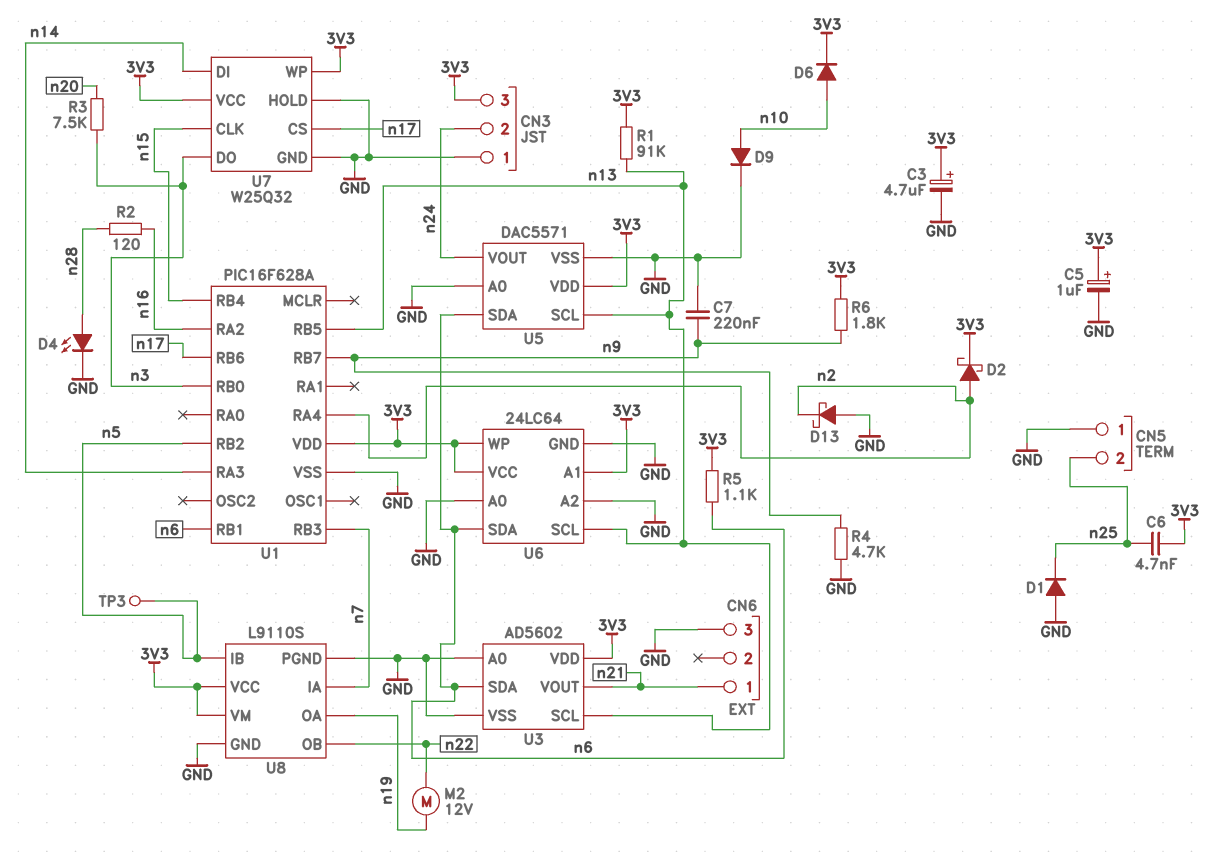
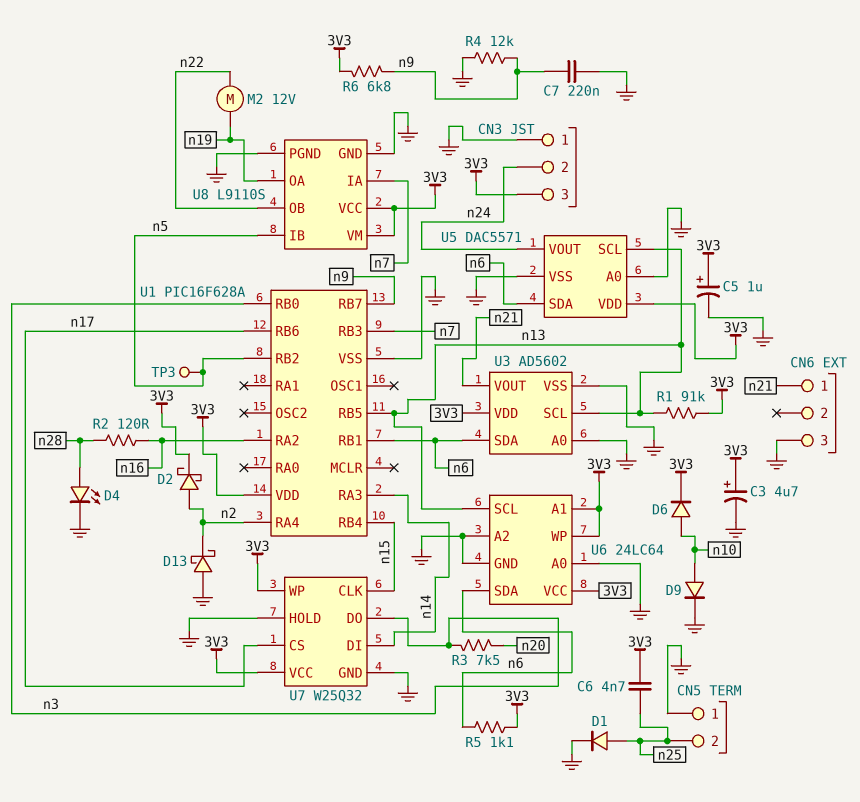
D1: diode (A GND, K n25) -> diode (A n25, K GND)
R4: 4.7k (GND, n9) -> 12k (GND, n9)
R6: 1.8k (3V3, n9) -> 6.8k (3V3, n9)

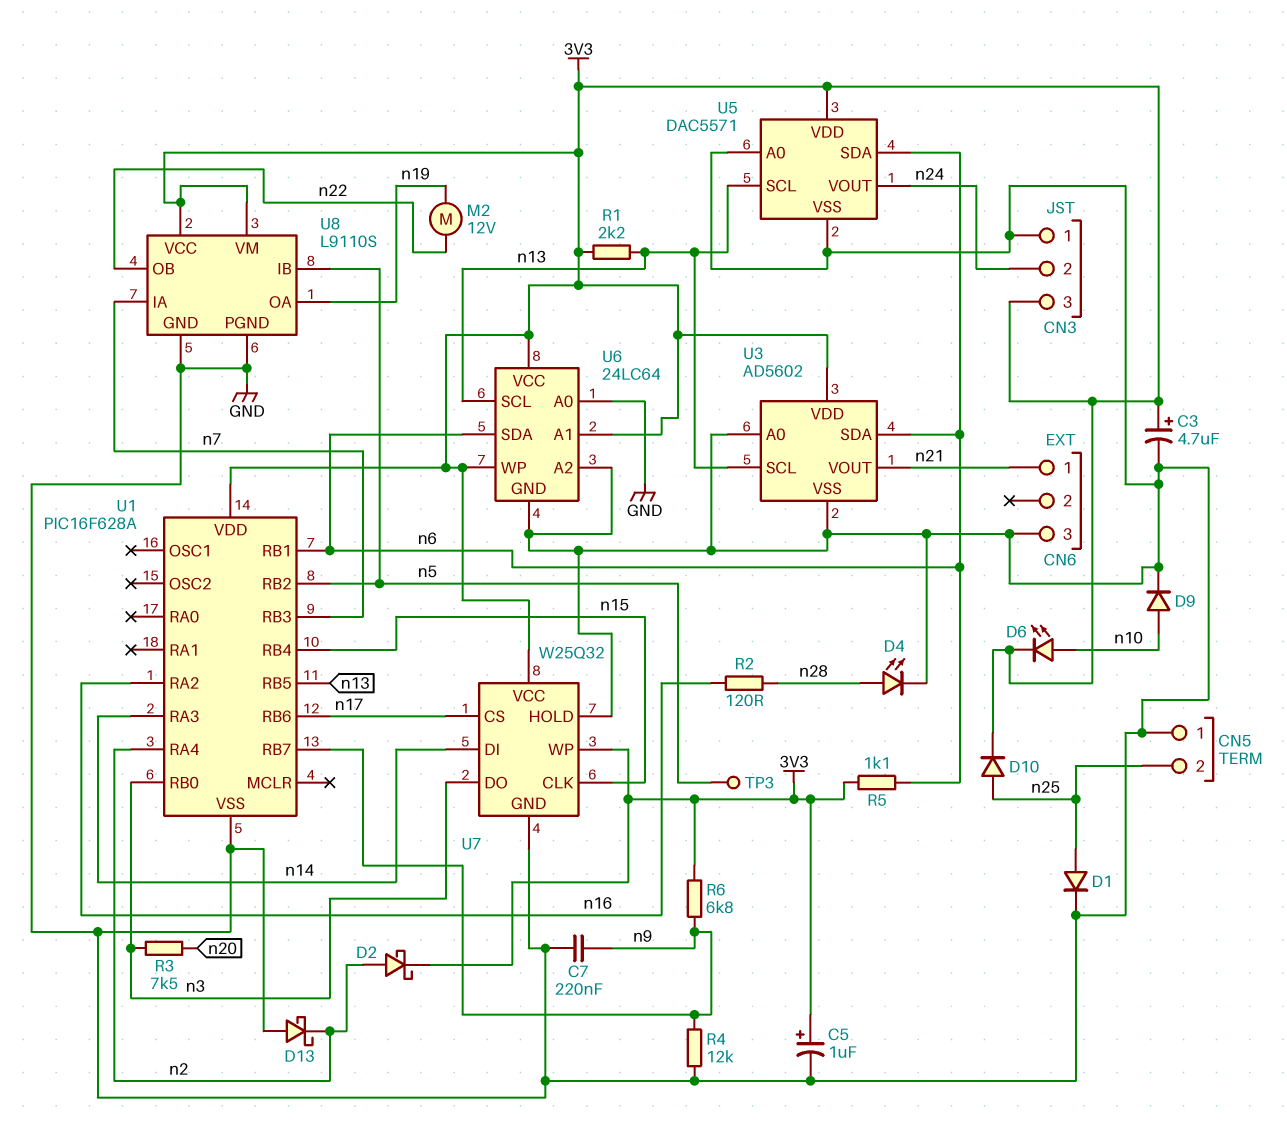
C6: 4.7nF (3V3, n25) -> none
D6: diode (A n10, K 3V3) -> LED (A n10, K 3V3)
D10: none -> diode (A n25, K 3V3)
R1: 91k (3V3, n13) -> 2.2k (3V3, n13)

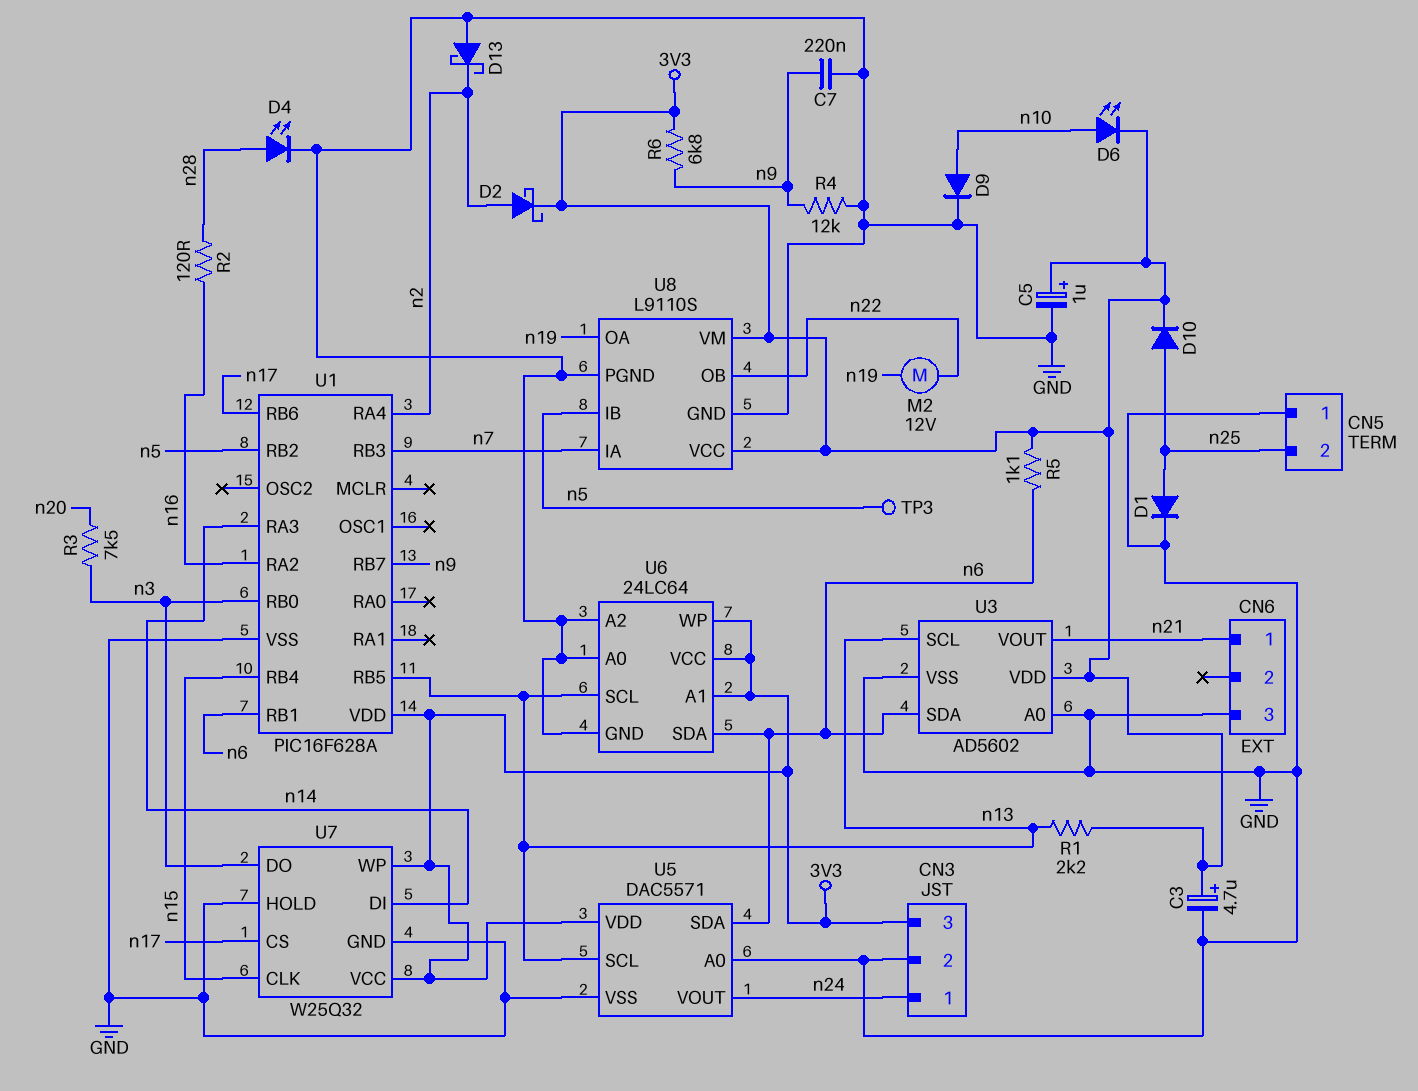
CN3 pin 1: GND -> n24
CN3 pin 2: n24 -> GND

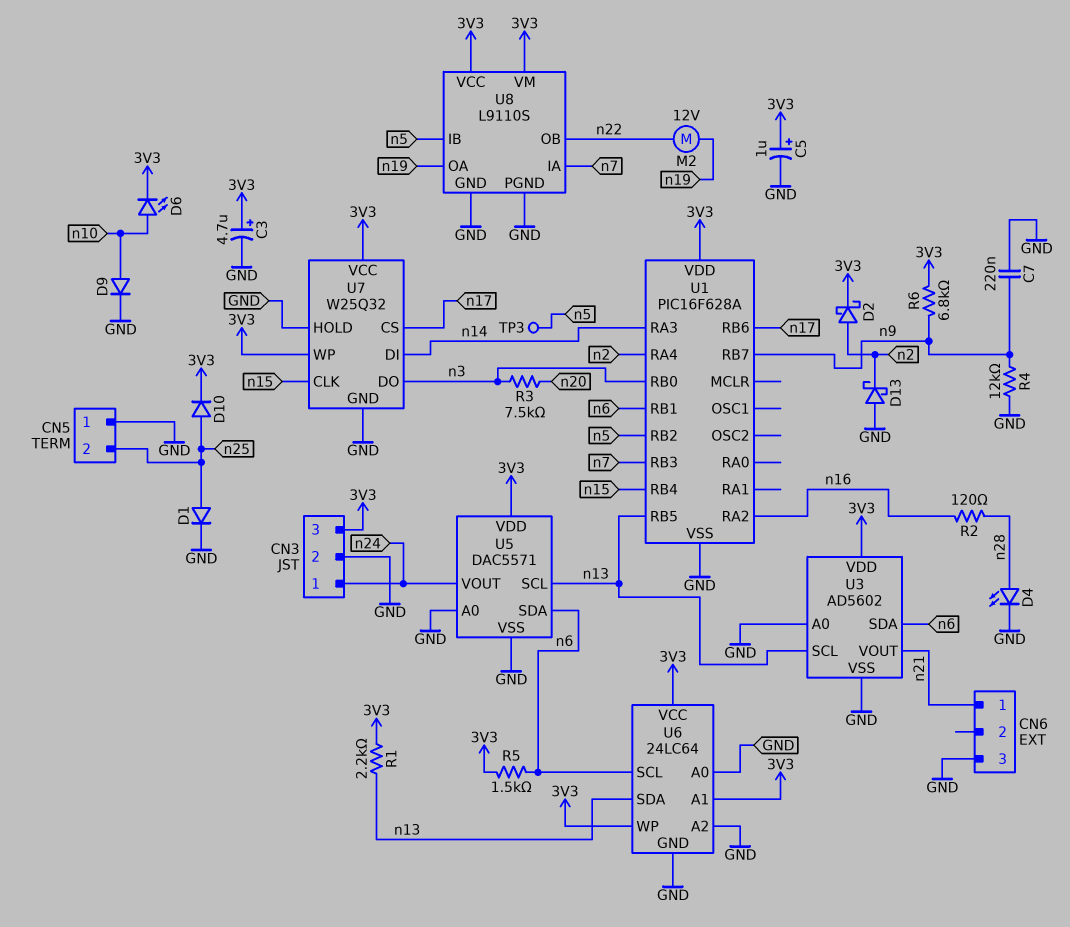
R5: 1.1k (3V3, n6) -> 1.5k (3V3, n6)
U6 pin SCL: n13 -> n6
U6 pin SDA: n6 -> n13

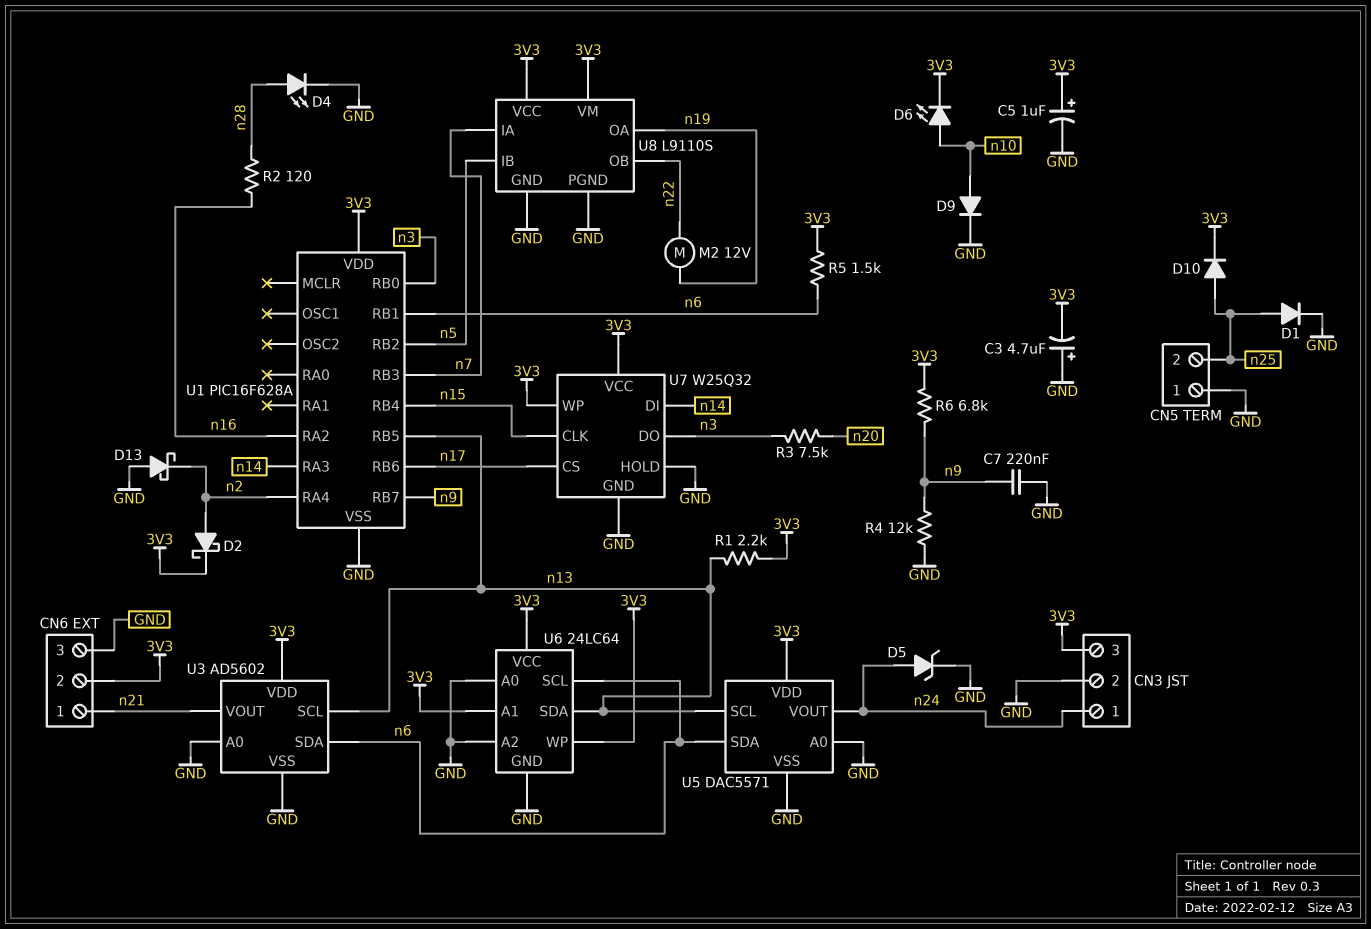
C3: 4.7uF (plus 3V3, minus GND) -> 4.7uF (plus GND, minus 3V3)
CN6 pin 2: none -> 3V3
D5: none -> zener (A n24, K GND)
TP3: test point (n5) -> none

